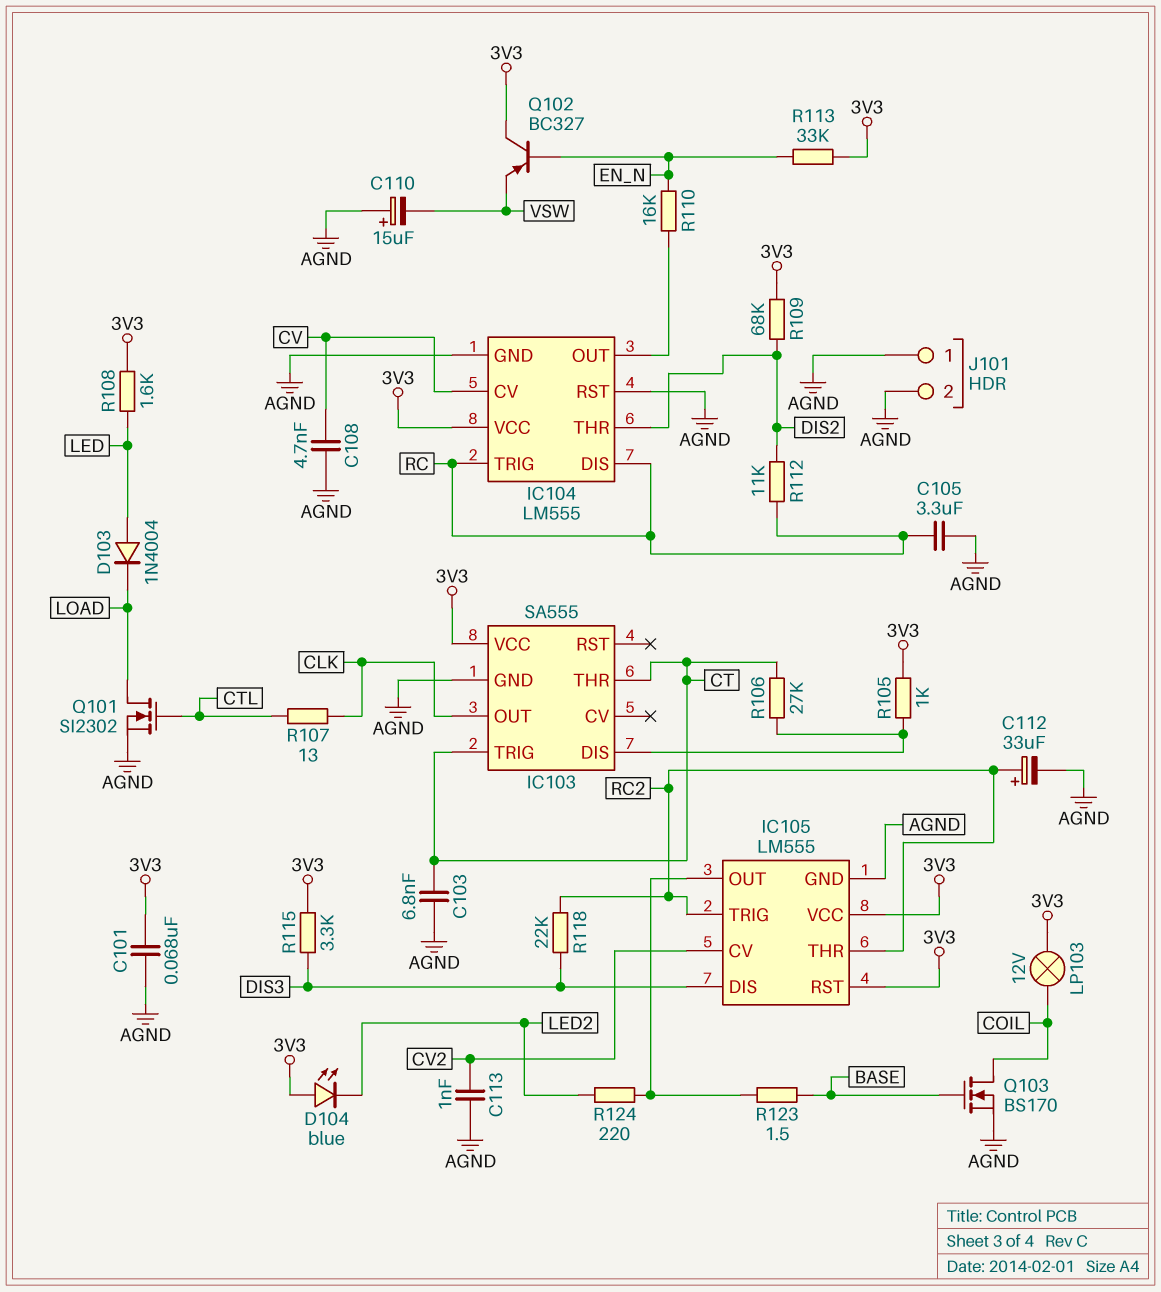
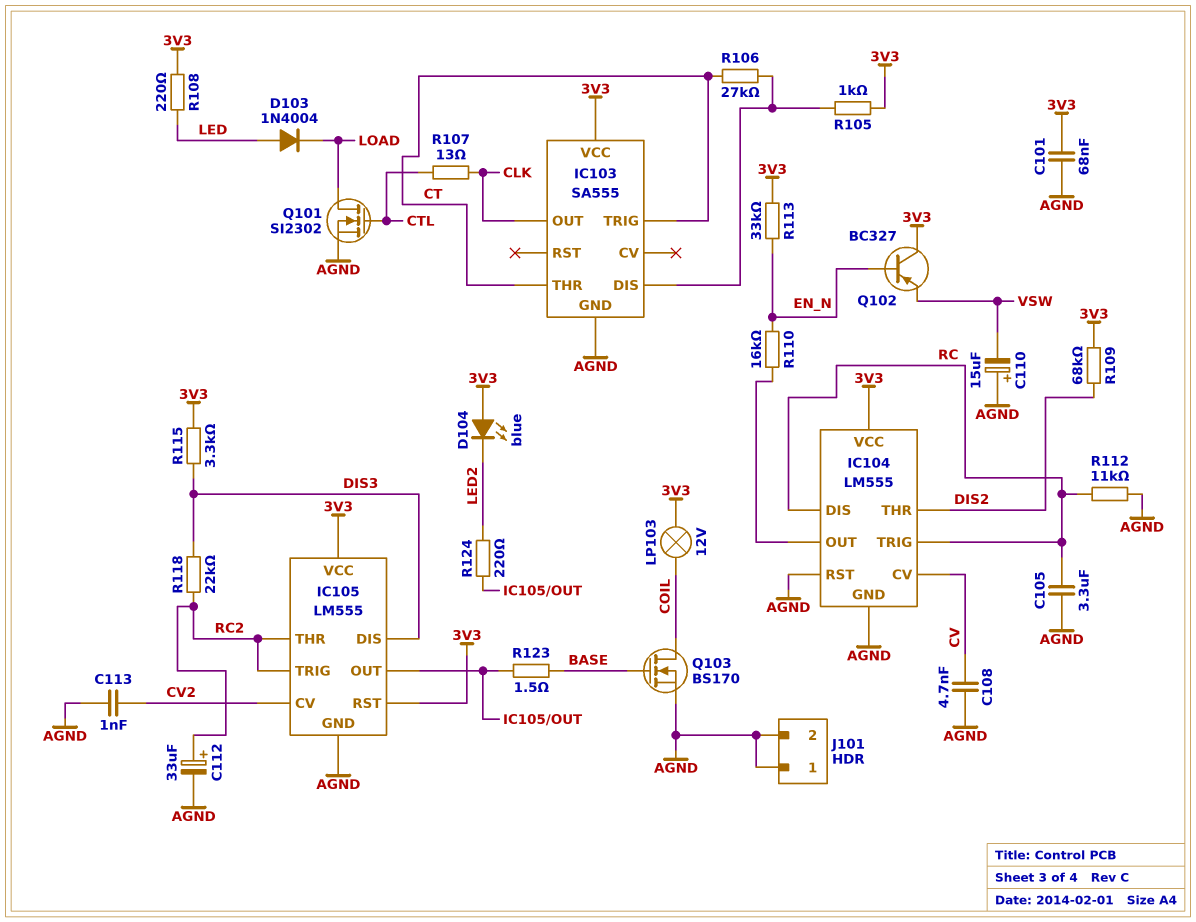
C103: 6.8nF (AGND, CT) -> none
R108: 1.6k (3V3, LED) -> 220 (3V3, LED)
R112: 11k (DIS2, RC) -> 11k (AGND, RC)

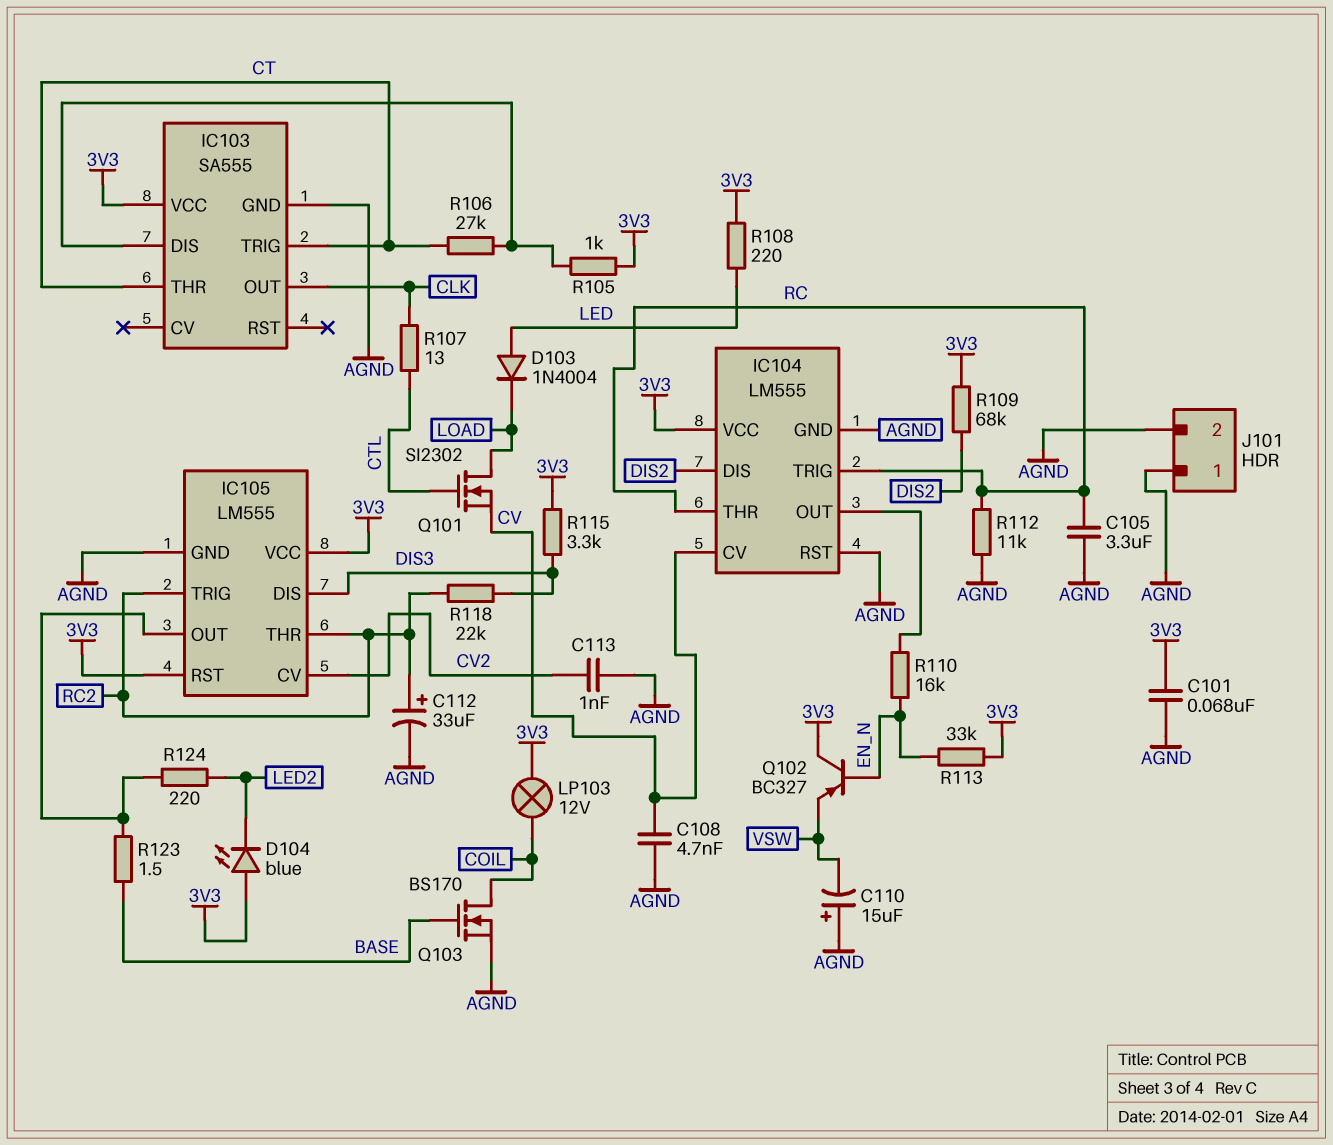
IC104 pin DIS: RC -> DIS2
IC104 pin THR: DIS2 -> RC
Q101: NMOS SI2302 (G CTL, D LOAD, S AGND) -> NMOS SI2302 (G CTL, D LOAD, S CV)

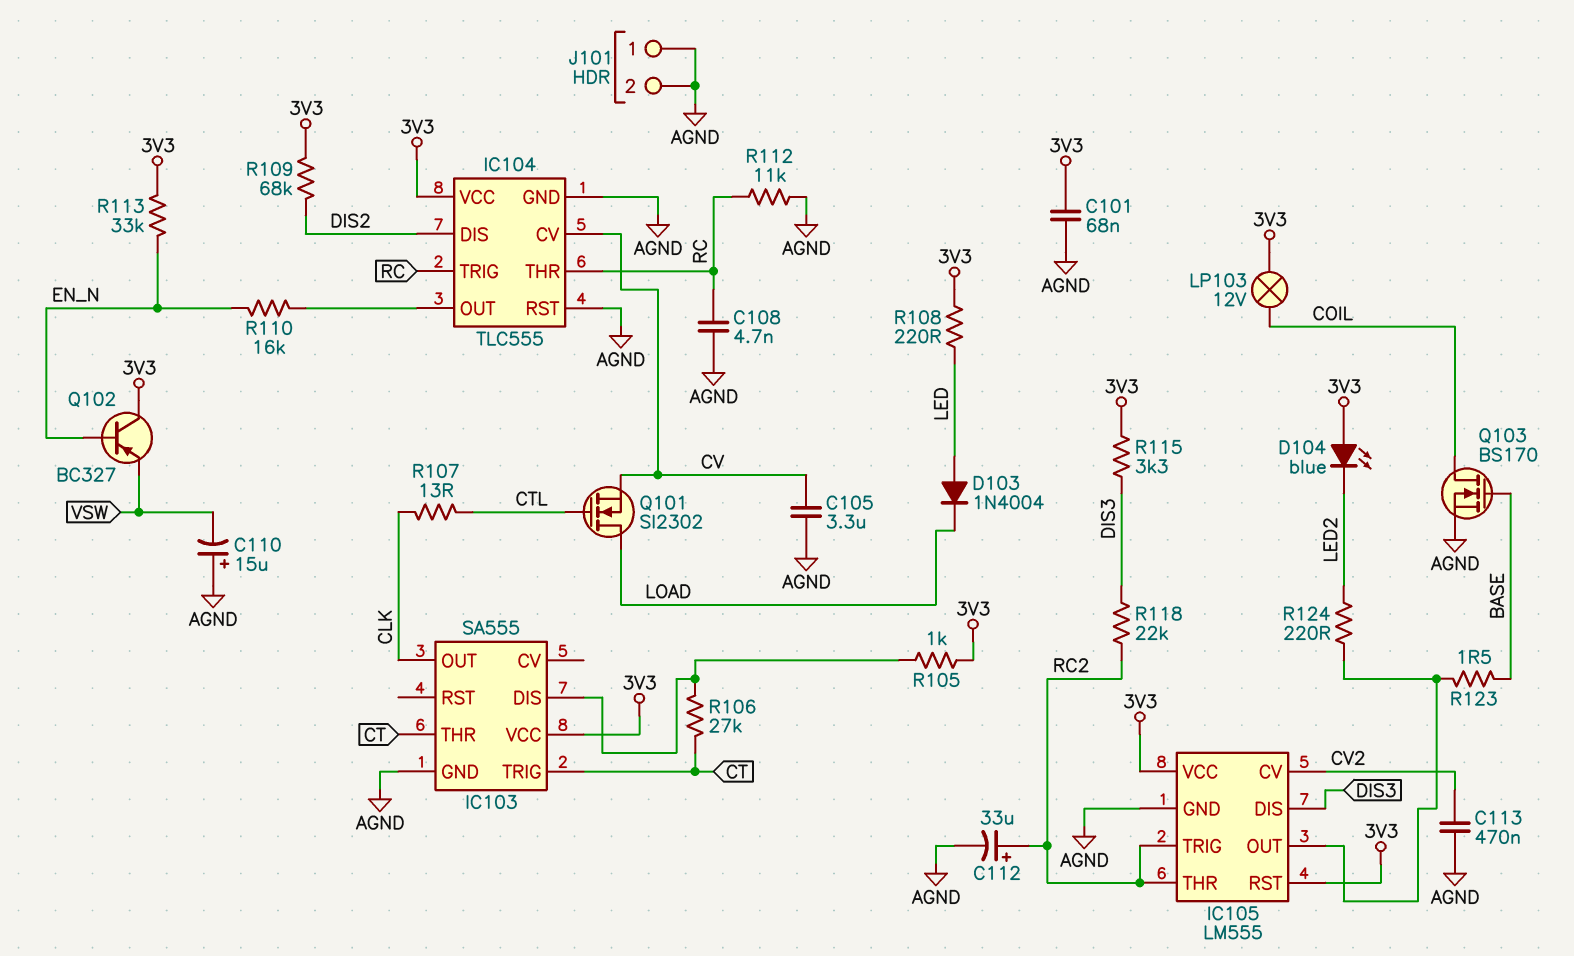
C105: 3.3uF (AGND, RC) -> 3.3uF (AGND, CV)
C108: 4.7nF (AGND, CV) -> 4.7nF (AGND, RC)
C113: 1nF (AGND, CV2) -> 470nF (AGND, CV2)
IC104: LM555 -> TLC555

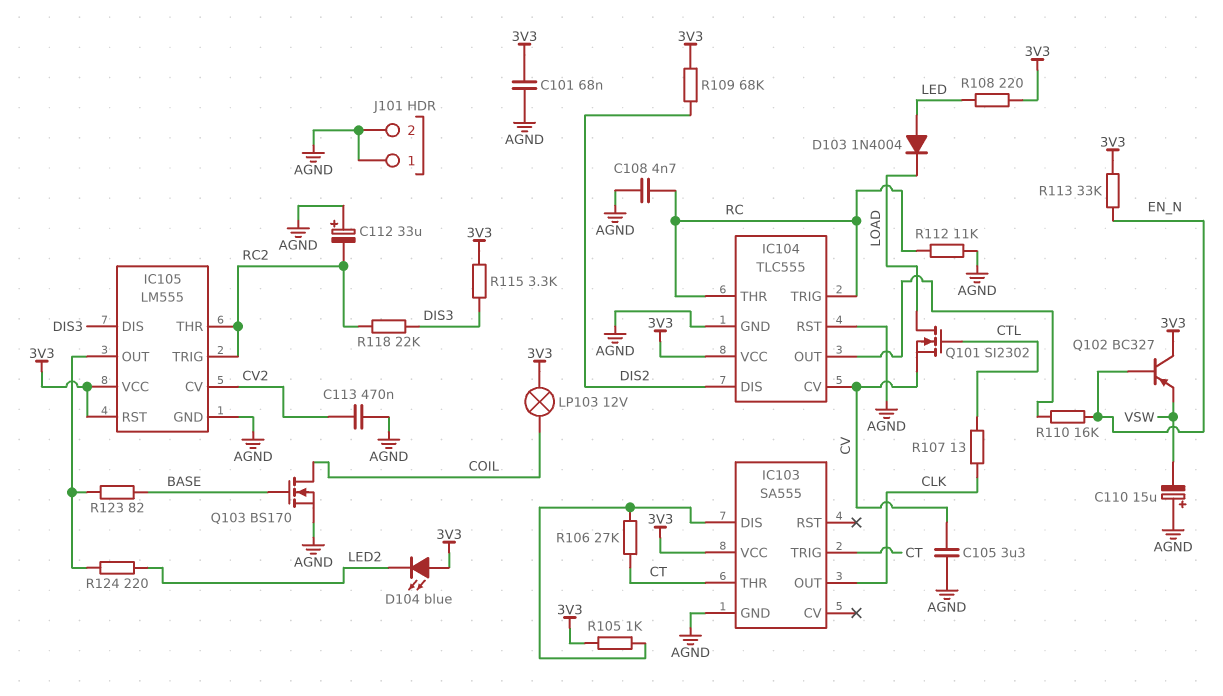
C112: 33uF (plus RC2, minus AGND) -> 33uF (plus AGND, minus RC2)
R123: 1.5 (BASE, IC105/OUT) -> 82 (BASE, IC105/OUT)

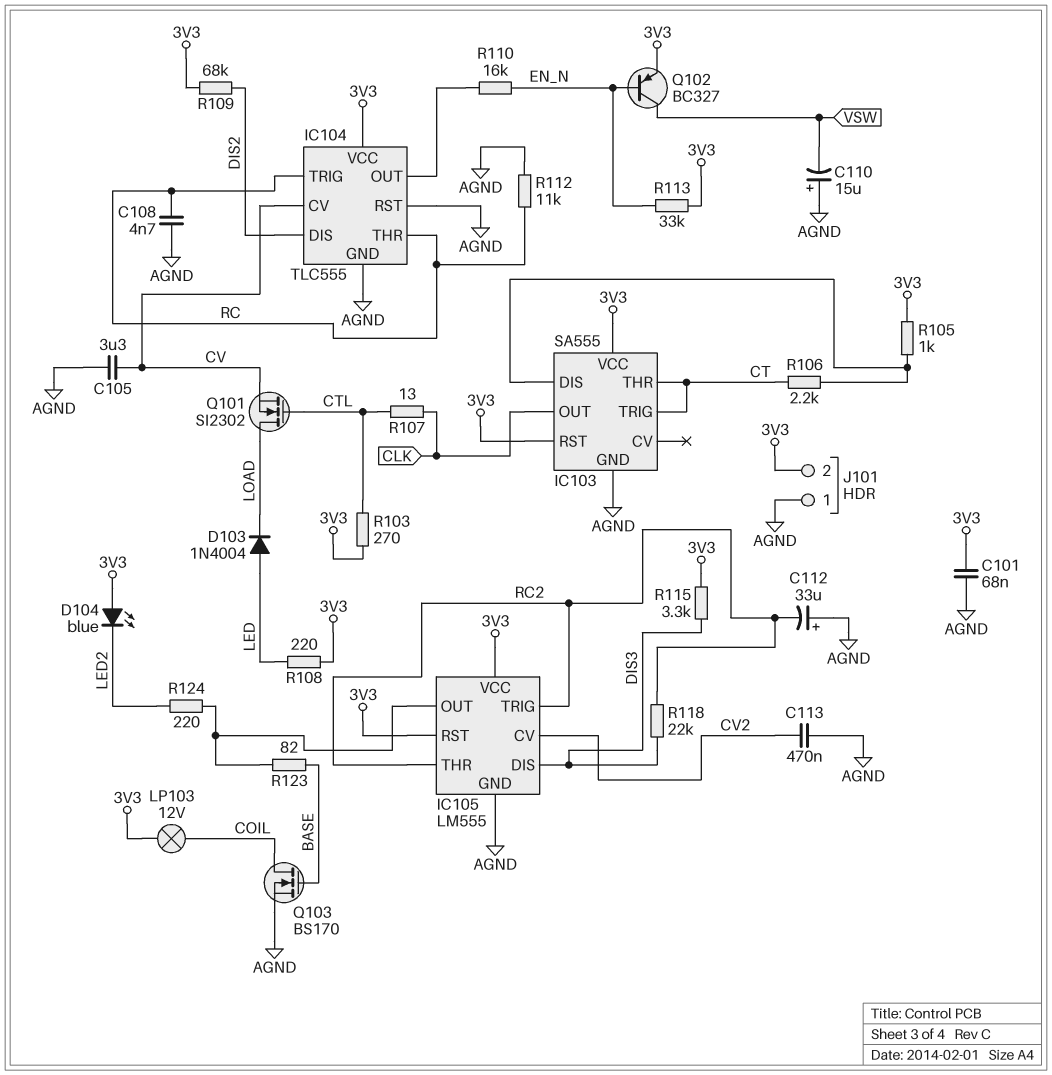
IC103 pin RST: none -> 3V3
J101 pin 2: AGND -> 3V3
Q102: PNP BC327 (B EN_N, C 3V3, E VSW) -> PNP BC327 (B EN_N, C VSW, E 3V3)
R103: none -> 270 (3V3, CTL)
R106: 27k (CT, IC103/DIS) -> 2.2k (CT, IC103/DIS)

